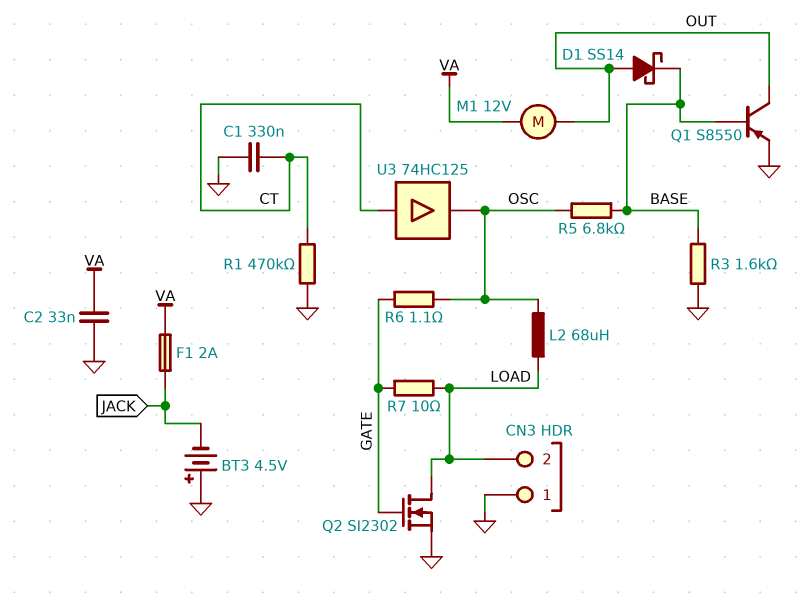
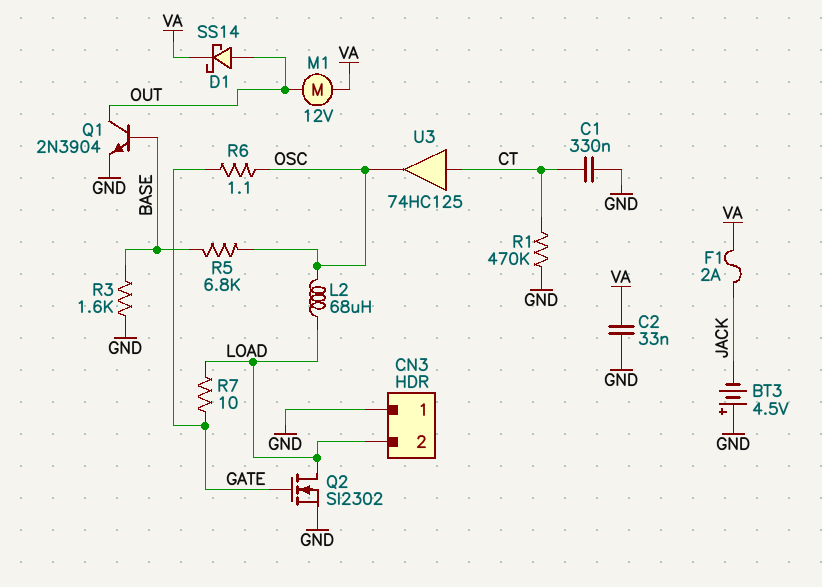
D1: schottky SS14 (A OUT, K BASE) -> schottky SS14 (A OUT, K VA)
Q1: PNP S8550 (B BASE, C OUT, E GND) -> NPN 2N3904 (B BASE, C OUT, E GND)

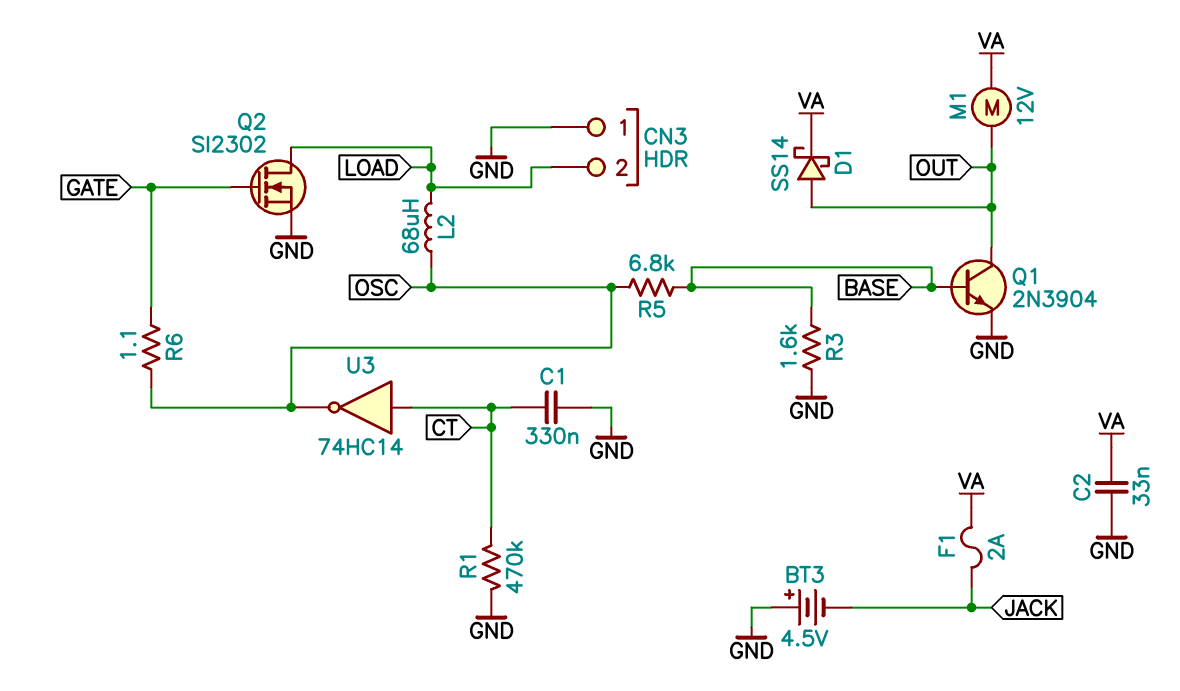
R7: 10 (GATE, LOAD) -> none
U3: buffer 74HC125 (in CT, out OSC) -> NOT 74HC14 (in CT, out OSC)

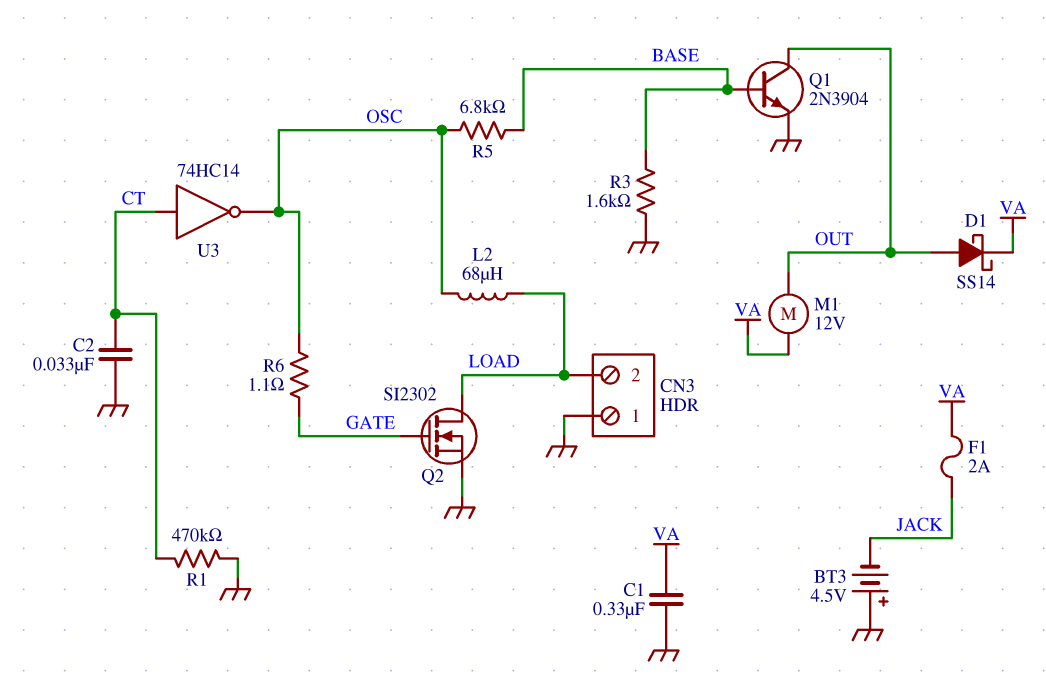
C1: 330nF (CT, GND) -> 330nF (GND, VA)
C2: 33nF (GND, VA) -> 33nF (CT, GND)

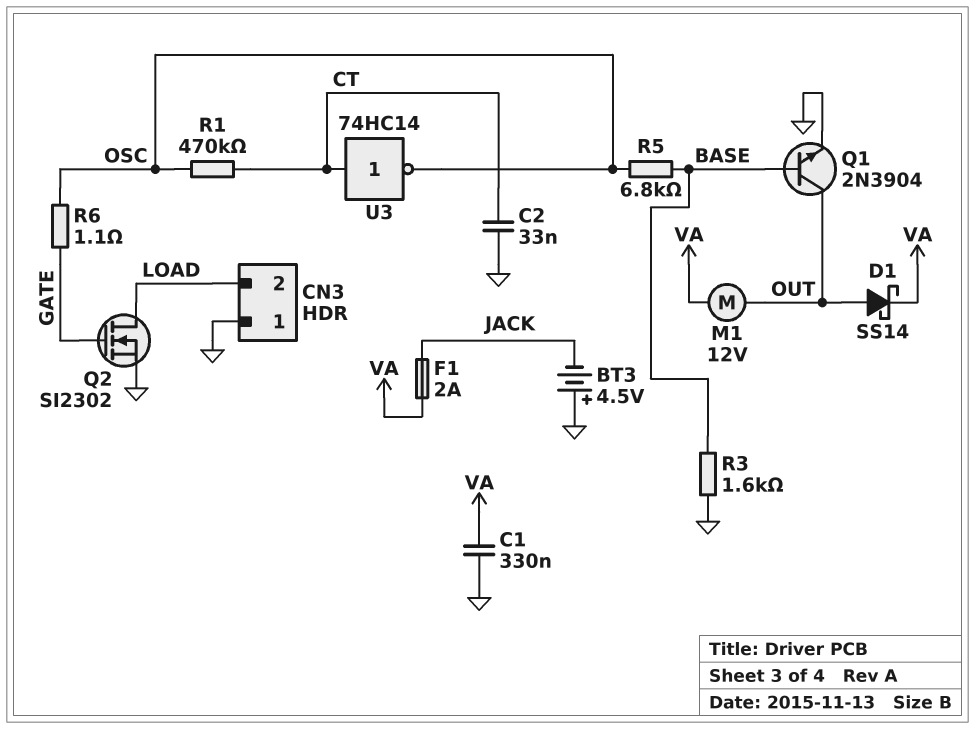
L2: 68uH (LOAD, OSC) -> none
R1: 470k (CT, GND) -> 470k (CT, OSC)

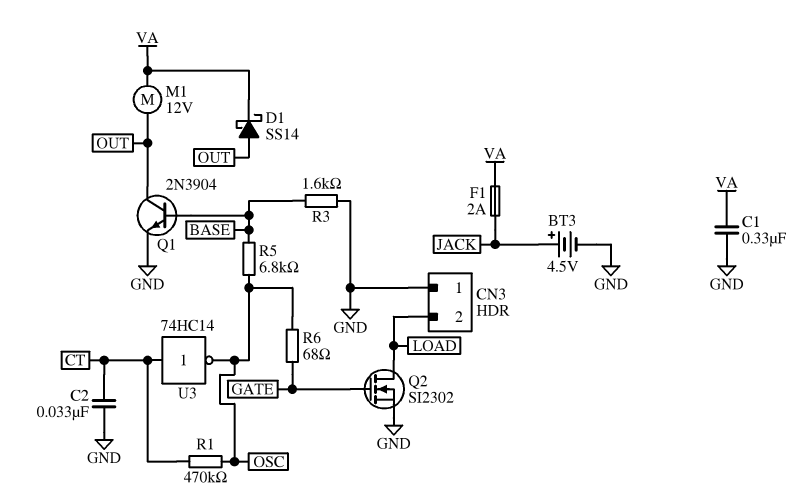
BT3: 4.5V (plus GND, minus JACK) -> 4.5V (plus JACK, minus GND)
R6: 1.1 (GATE, OSC) -> 68 (GATE, OSC)

